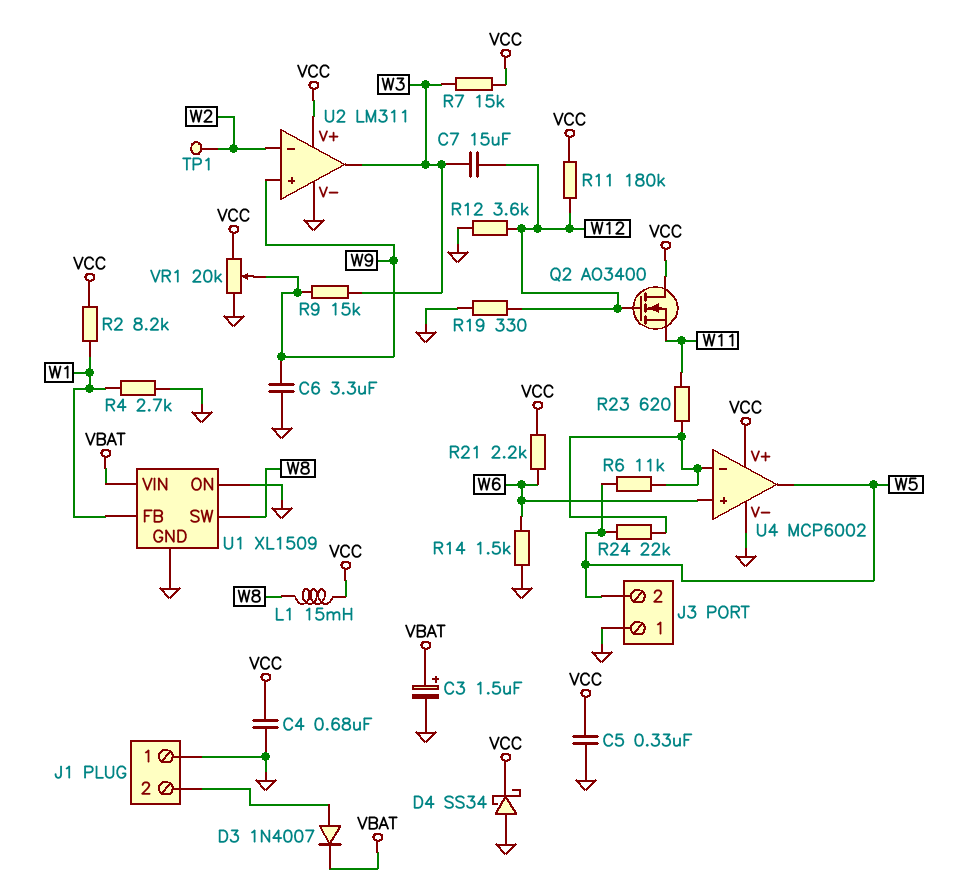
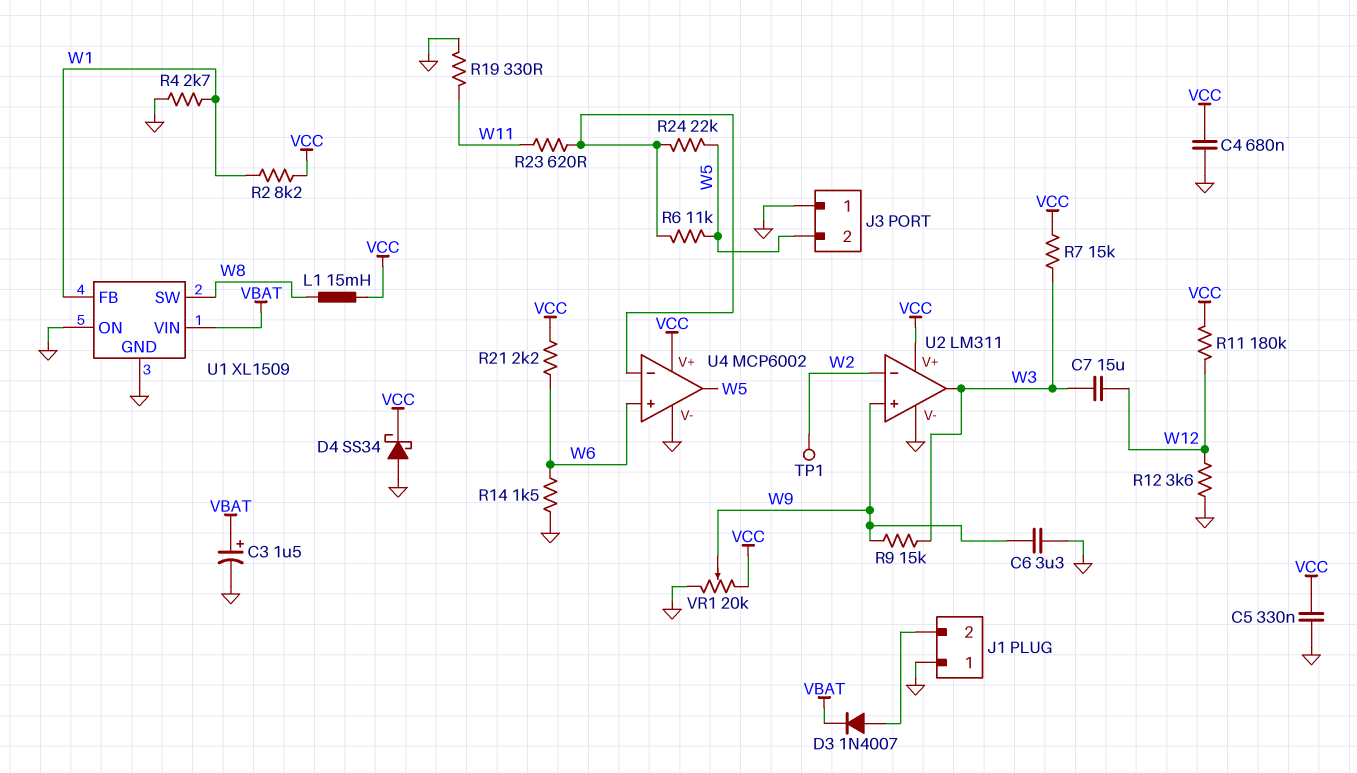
Q2: NMOS AO3400 (G W12, D VCC, S W11) -> none
R19: 330 (GND, W12) -> 330 (GND, W11)

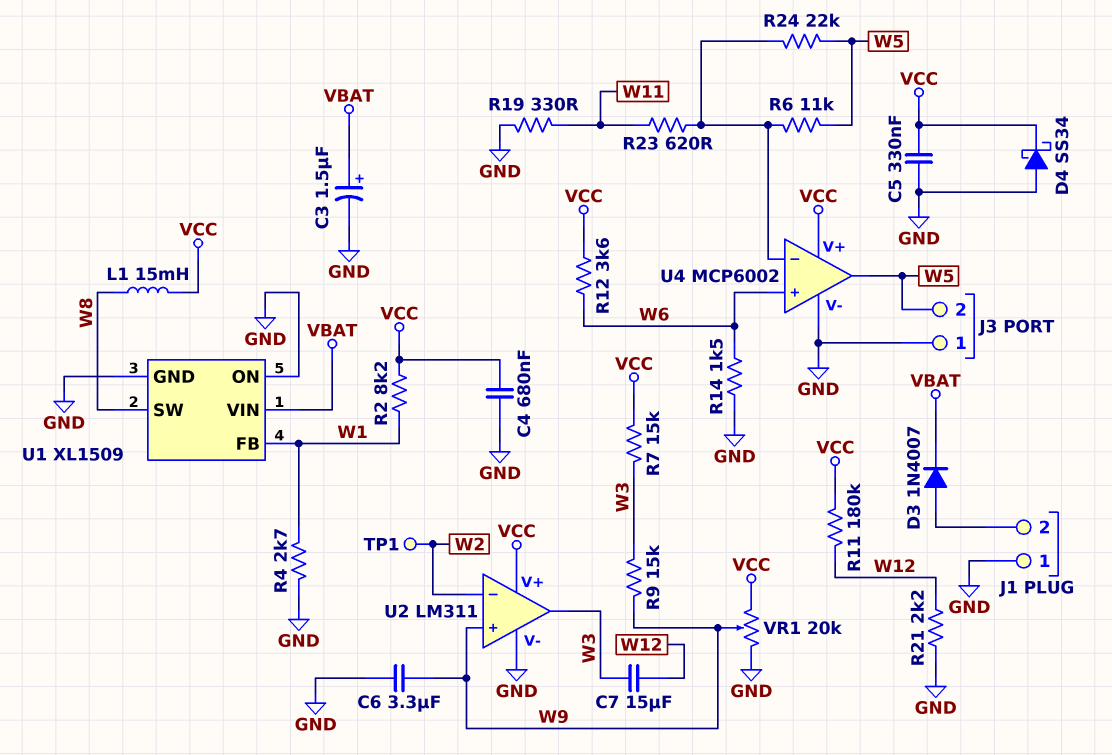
R12: 3.6k (GND, W12) -> 3.6k (VCC, W6)
R21: 2.2k (VCC, W6) -> 2.2k (GND, W12)

